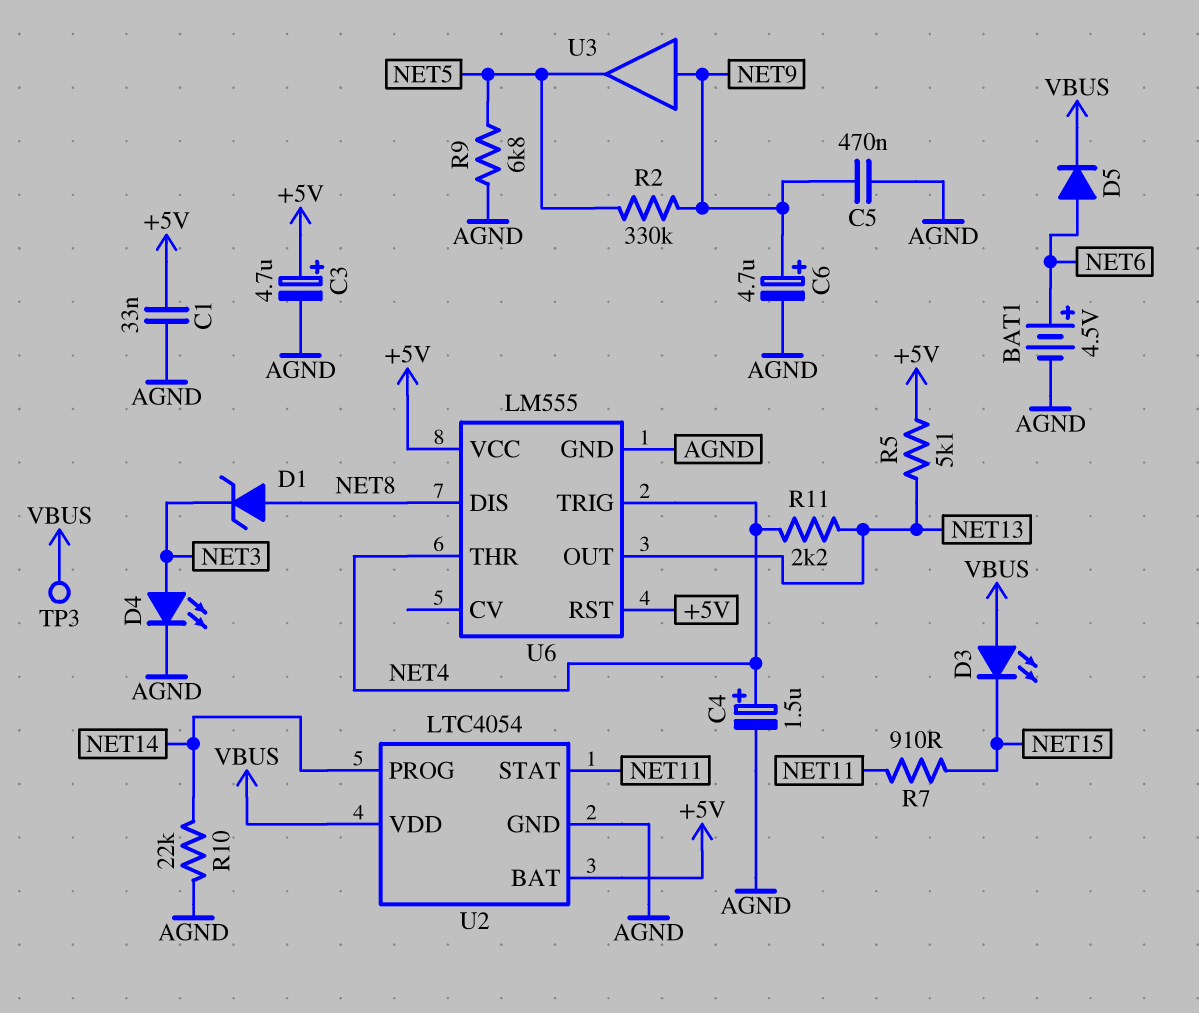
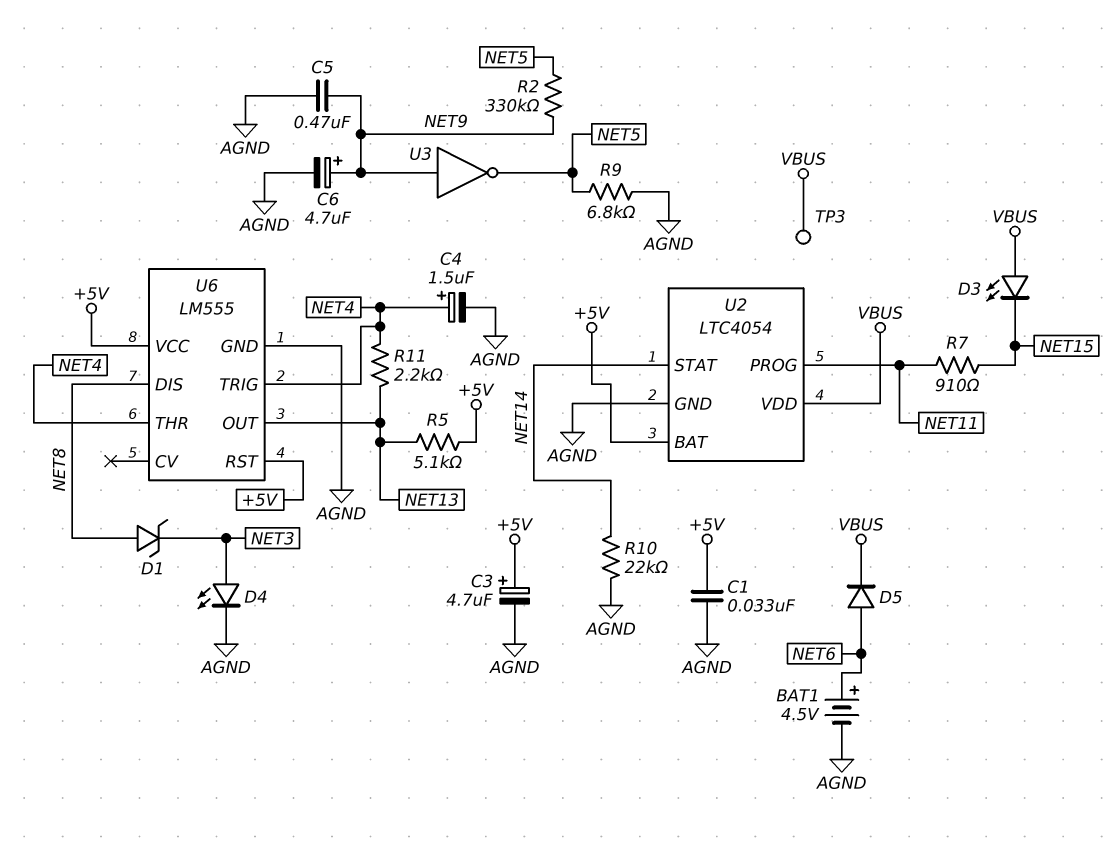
U2 pin PROG: NET14 -> NET11
U2 pin STAT: NET11 -> NET14
U3: buffer (in NET9, out NET5) -> NOT (in NET9, out NET5)

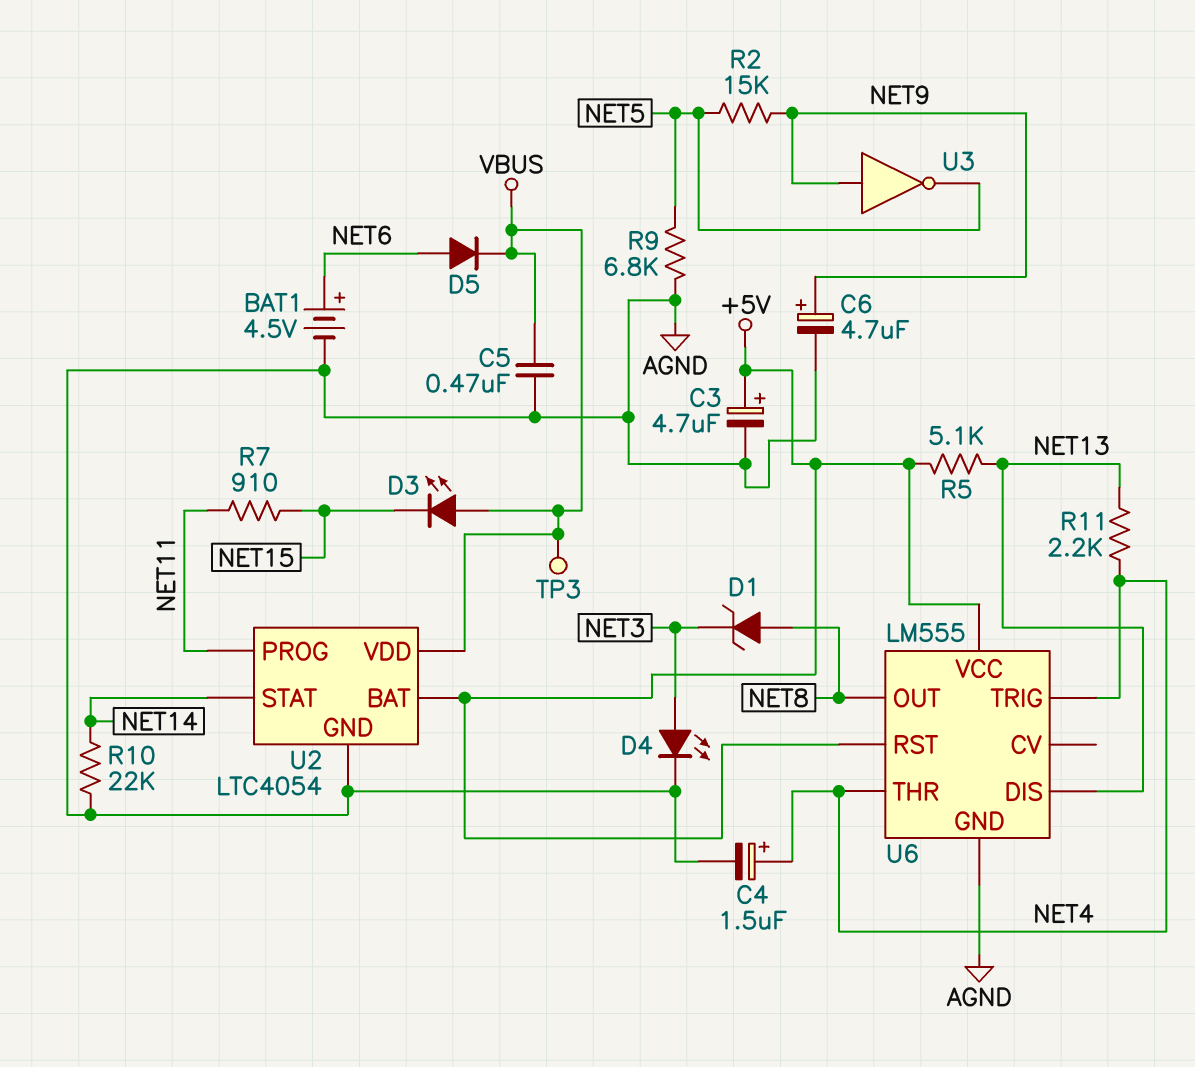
C1: 33nF (+5V, AGND) -> none
C5: 470nF (AGND, NET9) -> 470nF (AGND, VBUS)
R2: 330k (NET5, NET9) -> 15k (NET5, NET9)
U6 pin DIS: NET8 -> NET13
U6 pin OUT: NET13 -> NET8

